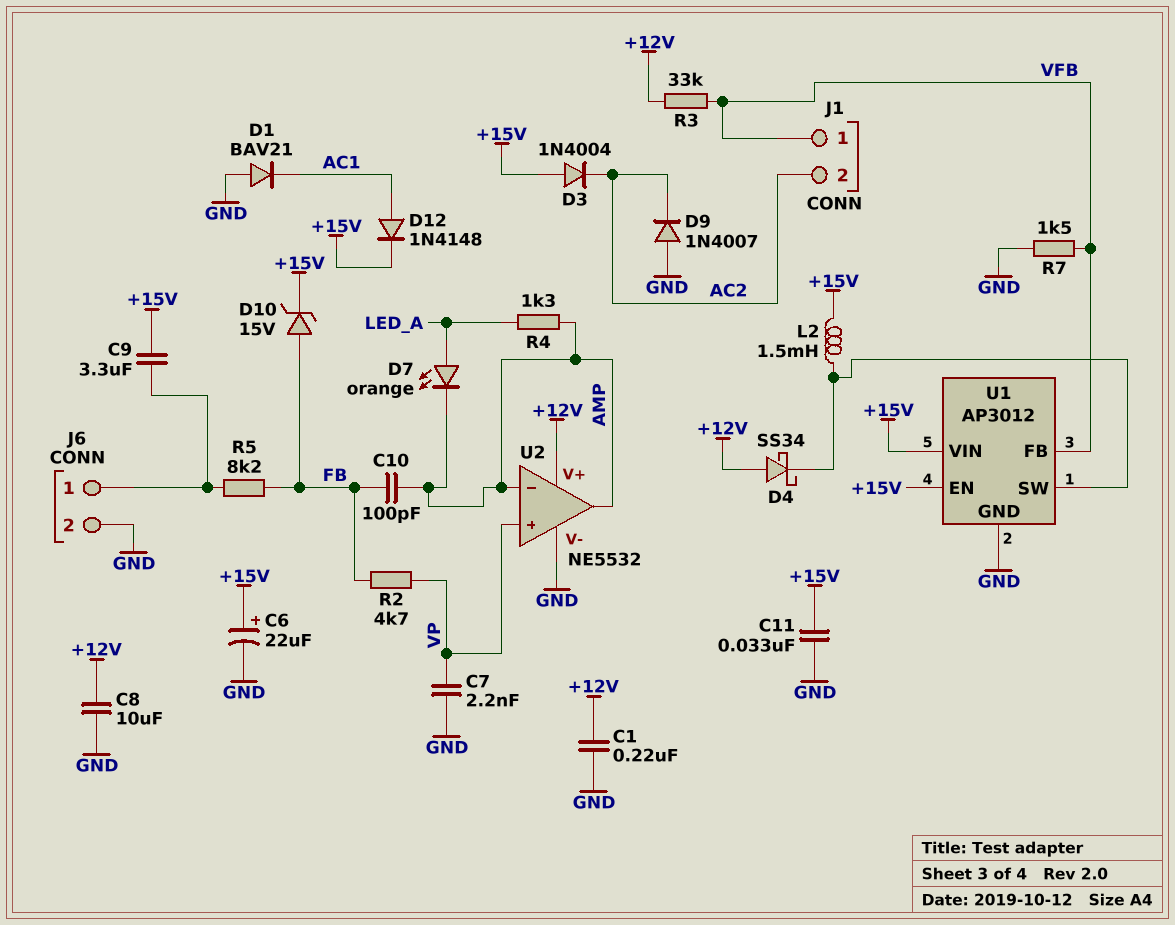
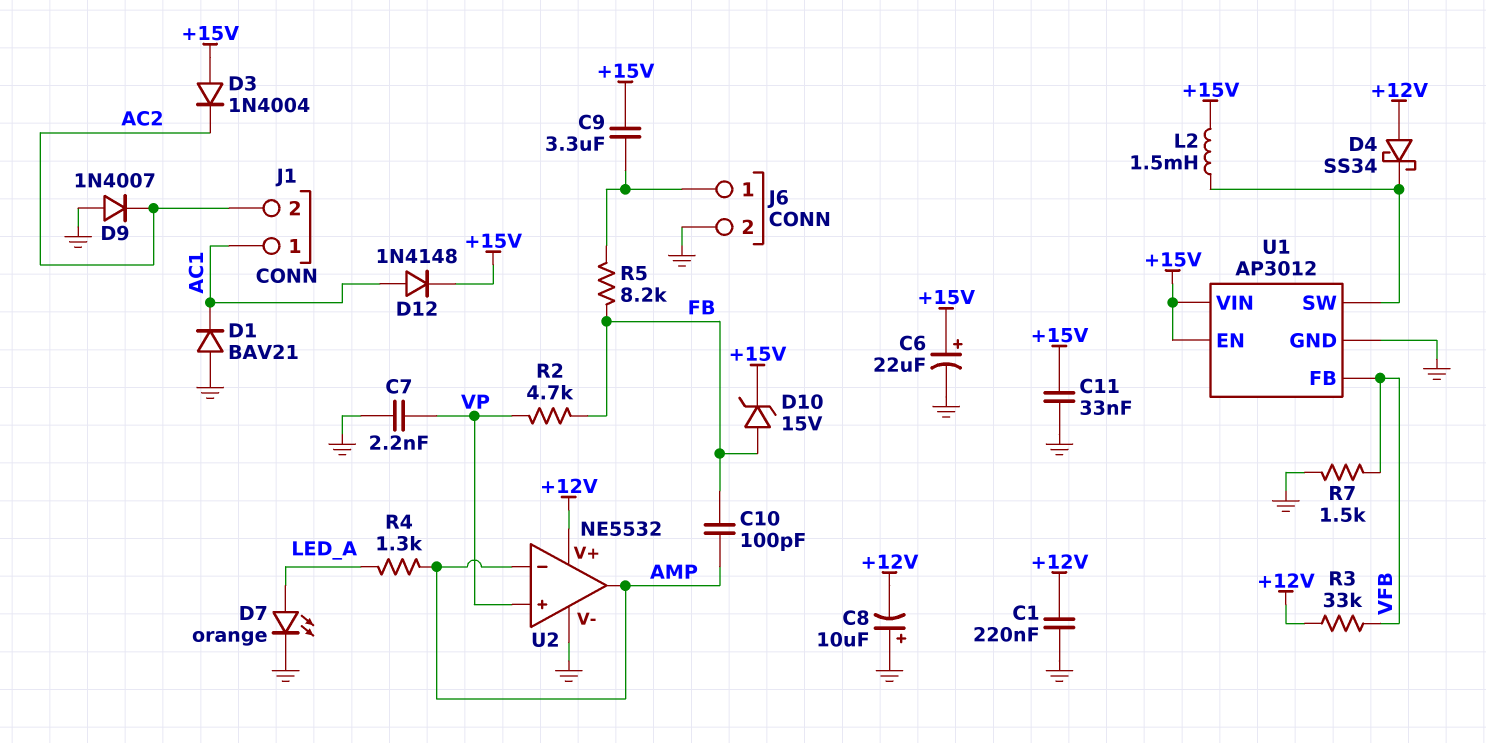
C8: 10uF (+12V, GND) -> 10uF (plus GND, minus +12V)
D7: LED orange (A LED_A, K AMP) -> LED orange (A LED_A, K GND)
J1 pin 1: VFB -> AC1

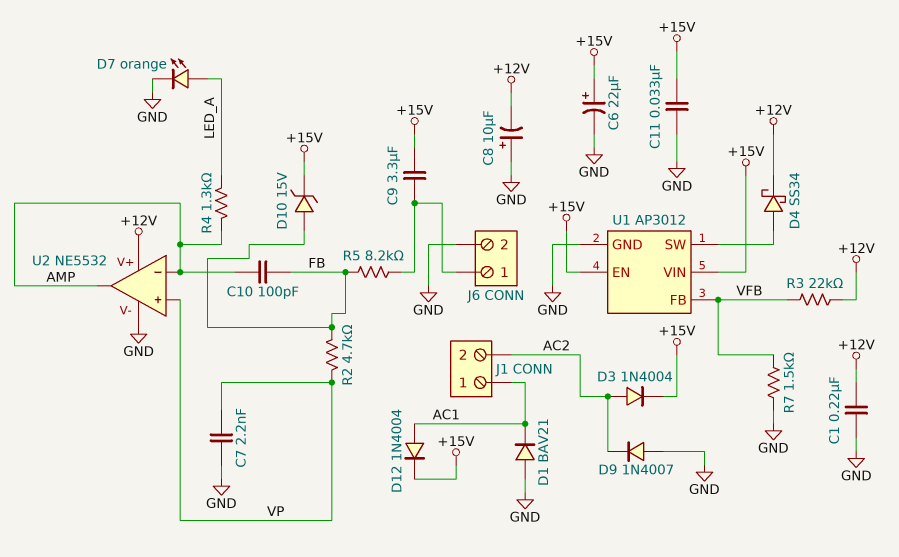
D3: diode 1N4004 (A +15V, K AC2) -> diode 1N4004 (A AC2, K +15V)
D4: schottky SS34 (A +12V, K U1/SW) -> schottky SS34 (A U1/SW, K +12V)
D12: diode 1N4148 (A AC1, K +15V) -> diode 1N4004 (A AC1, K +15V)
L2: 1.5mH (+15V, U1/SW) -> none
R3: 33k (+12V, VFB) -> 22k (+12V, VFB)

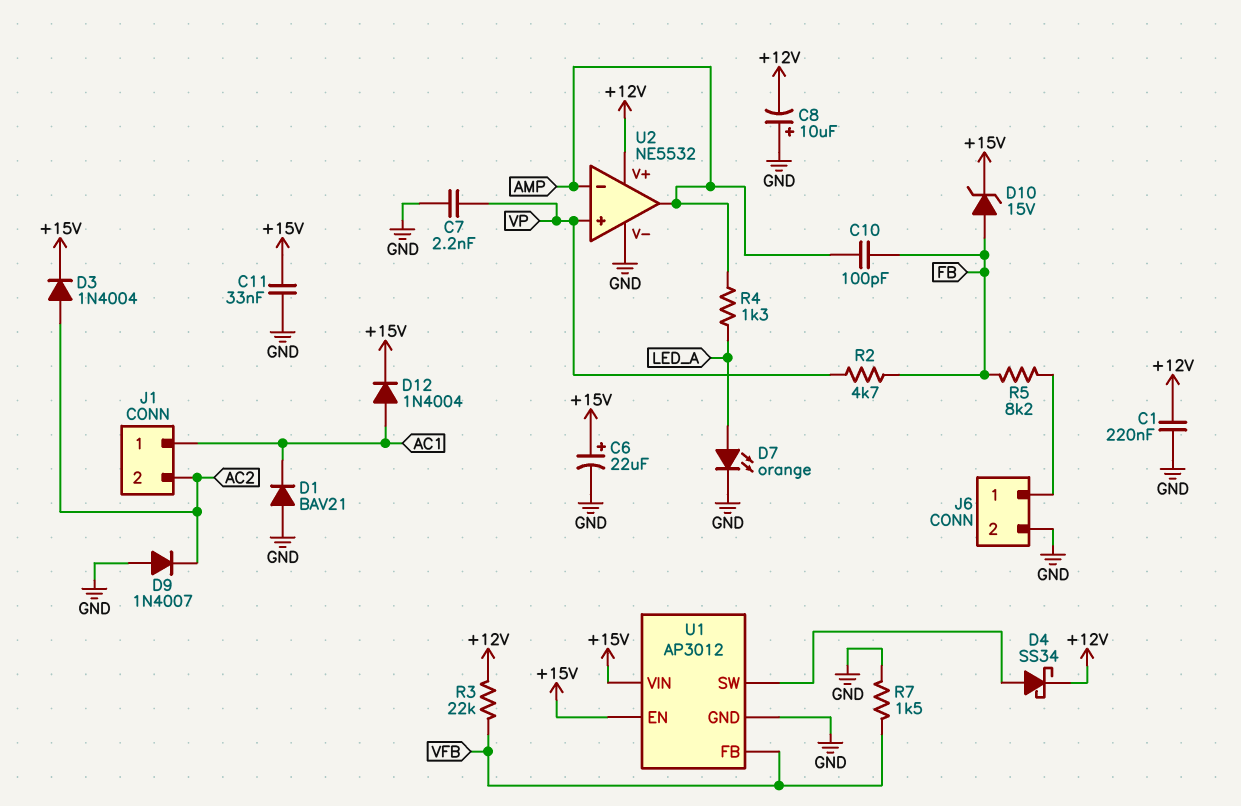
C9: 3.3uF (+15V, J6/1) -> none

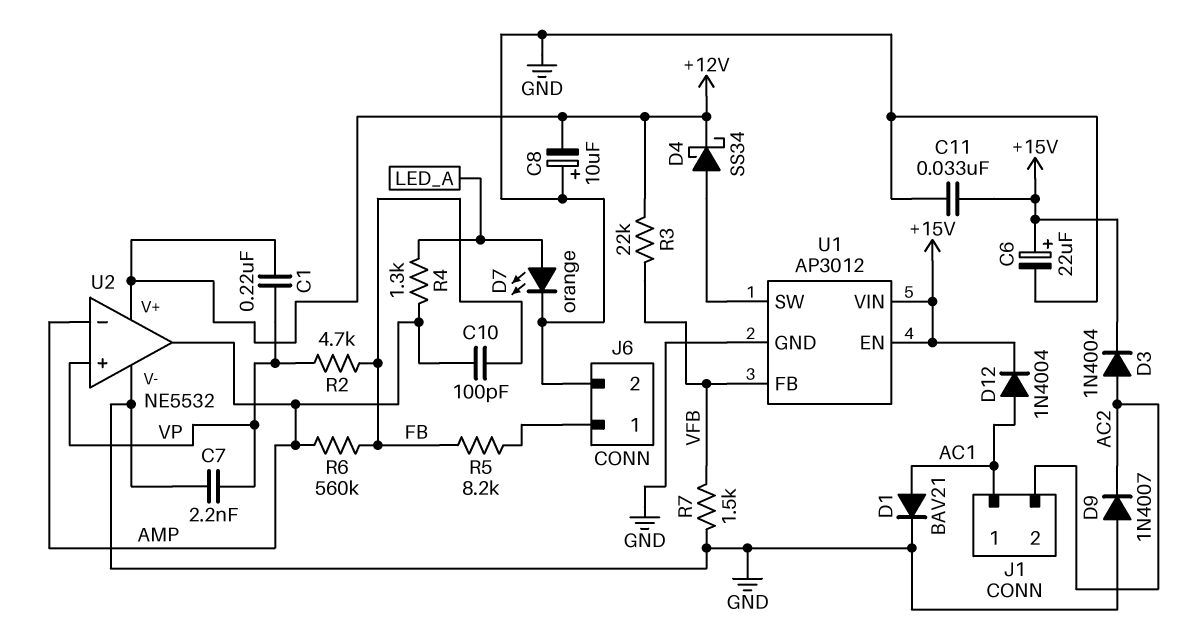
C1: 220nF (+12V, GND) -> 220nF (+12V, VP)
D1: diode BAV21 (A GND, K AC1) -> diode BAV21 (A AC1, K GND)
D10: zener 15V (A FB, K +15V) -> none
R6: none -> 560k (AMP, FB)

